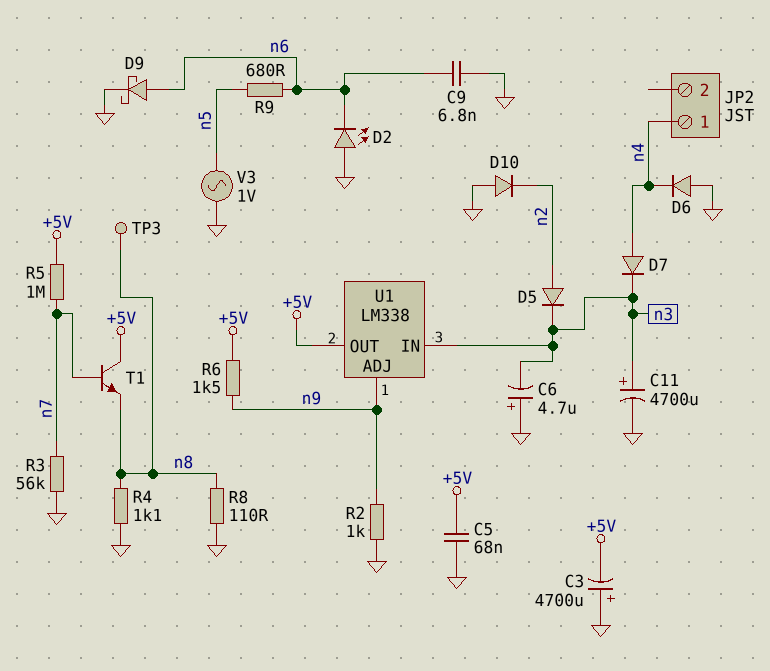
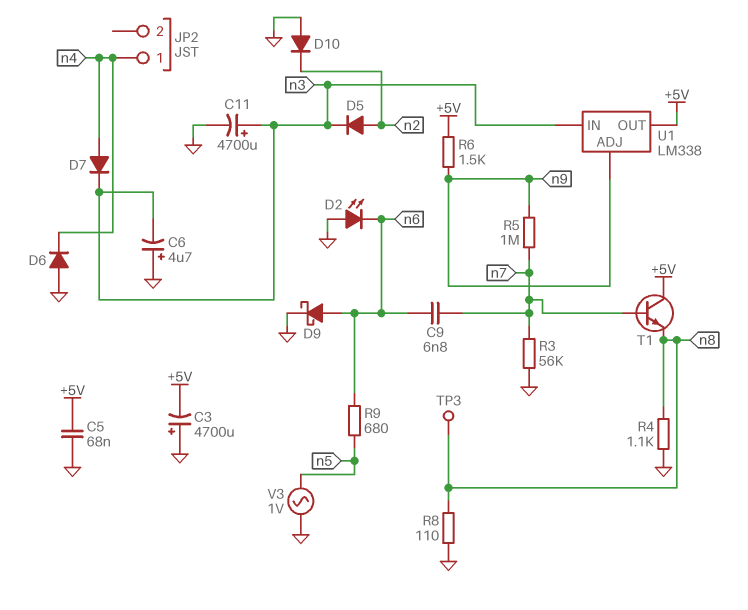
C9: 6.8nF (GND, n6) -> 6.8nF (n6, n7)
R2: 1k (GND, n9) -> none
R5: 1M (+5V, n7) -> 1M (n7, n9)

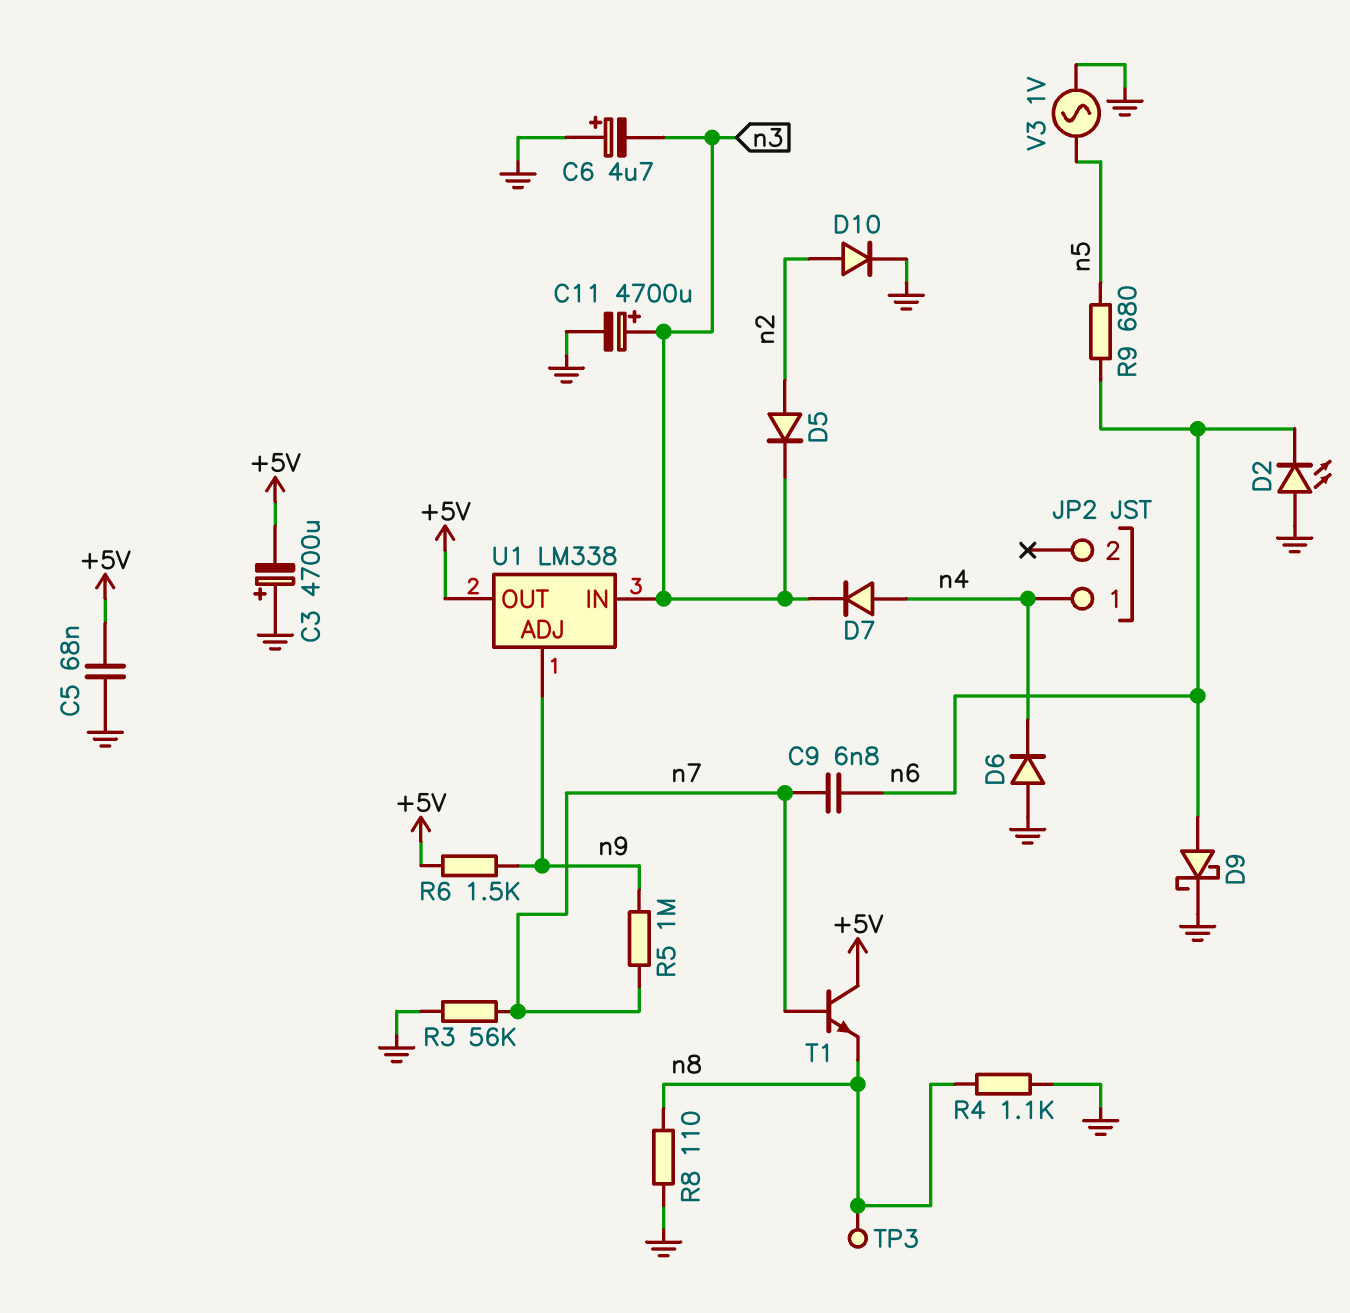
D10: diode (A GND, K n2) -> diode (A n2, K GND)

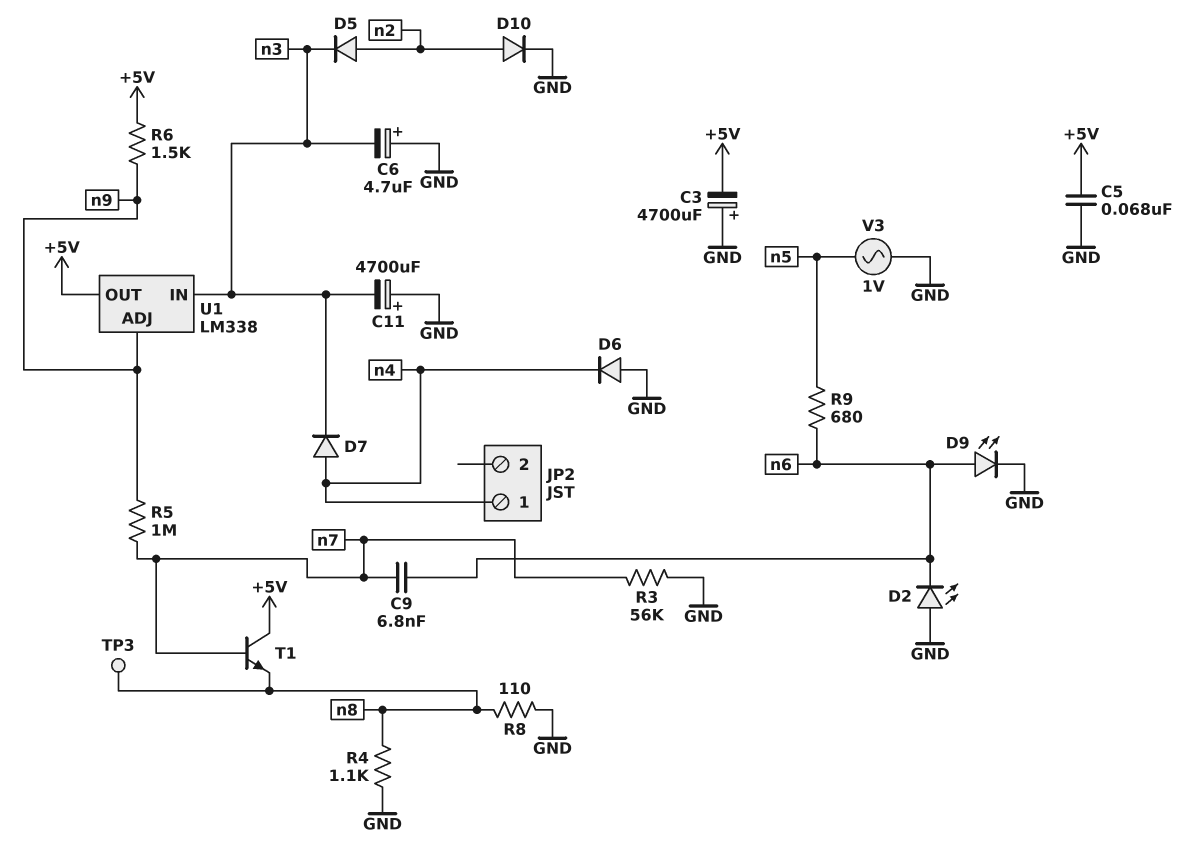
C11: 4700uF (plus n3, minus GND) -> 4700uF (plus GND, minus n3)
D9: schottky (A n6, K GND) -> LED (A n6, K GND)

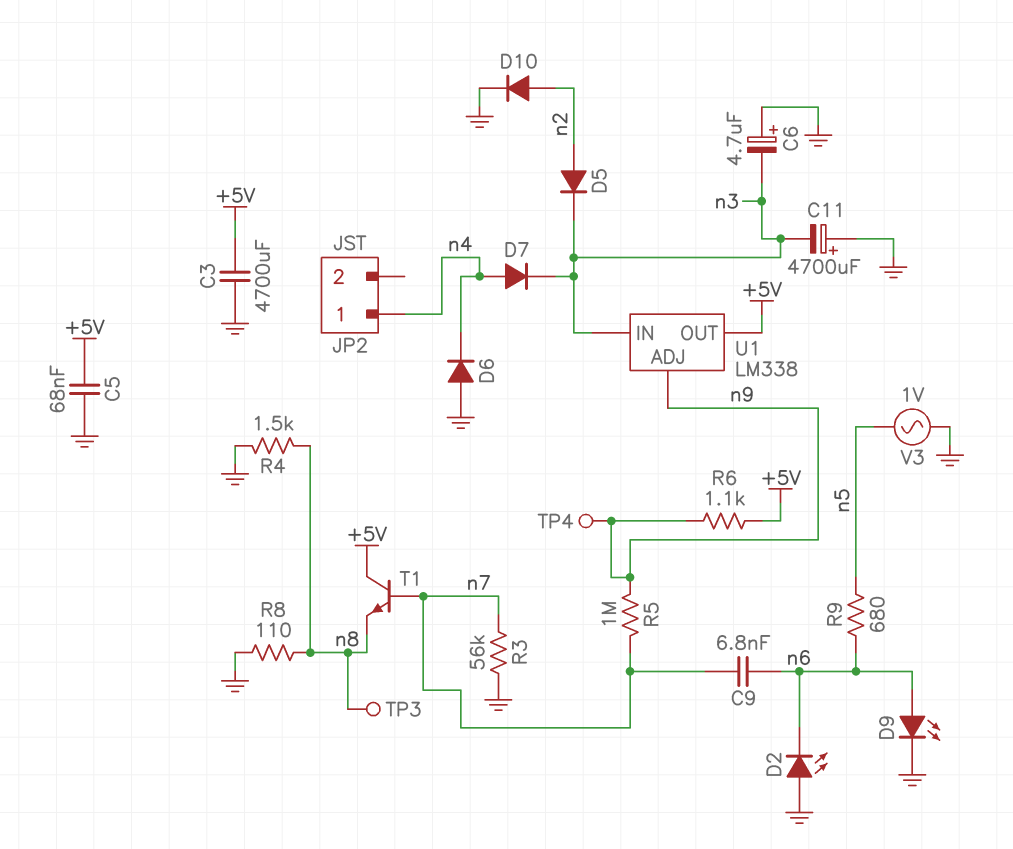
C3: 4700uF (plus GND, minus +5V) -> 4700uF (+5V, GND)
R4: 1.1k (GND, n8) -> 1.5k (GND, n8)
R6: 1.5k (+5V, n9) -> 1.1k (+5V, n9)
TP4: none -> test point (n9)

